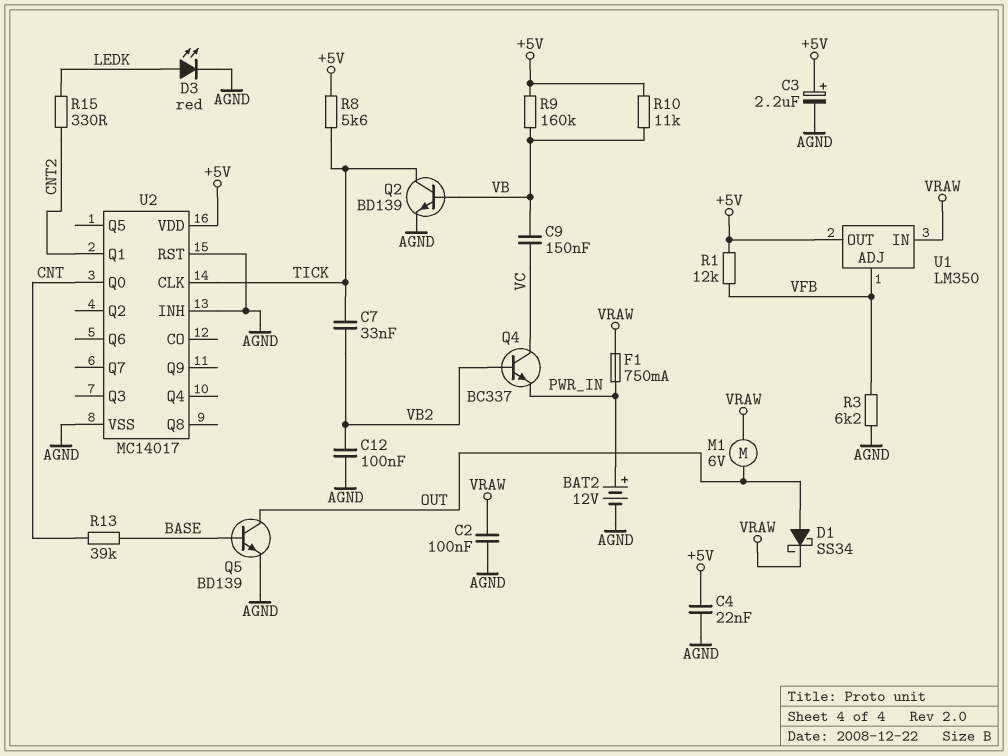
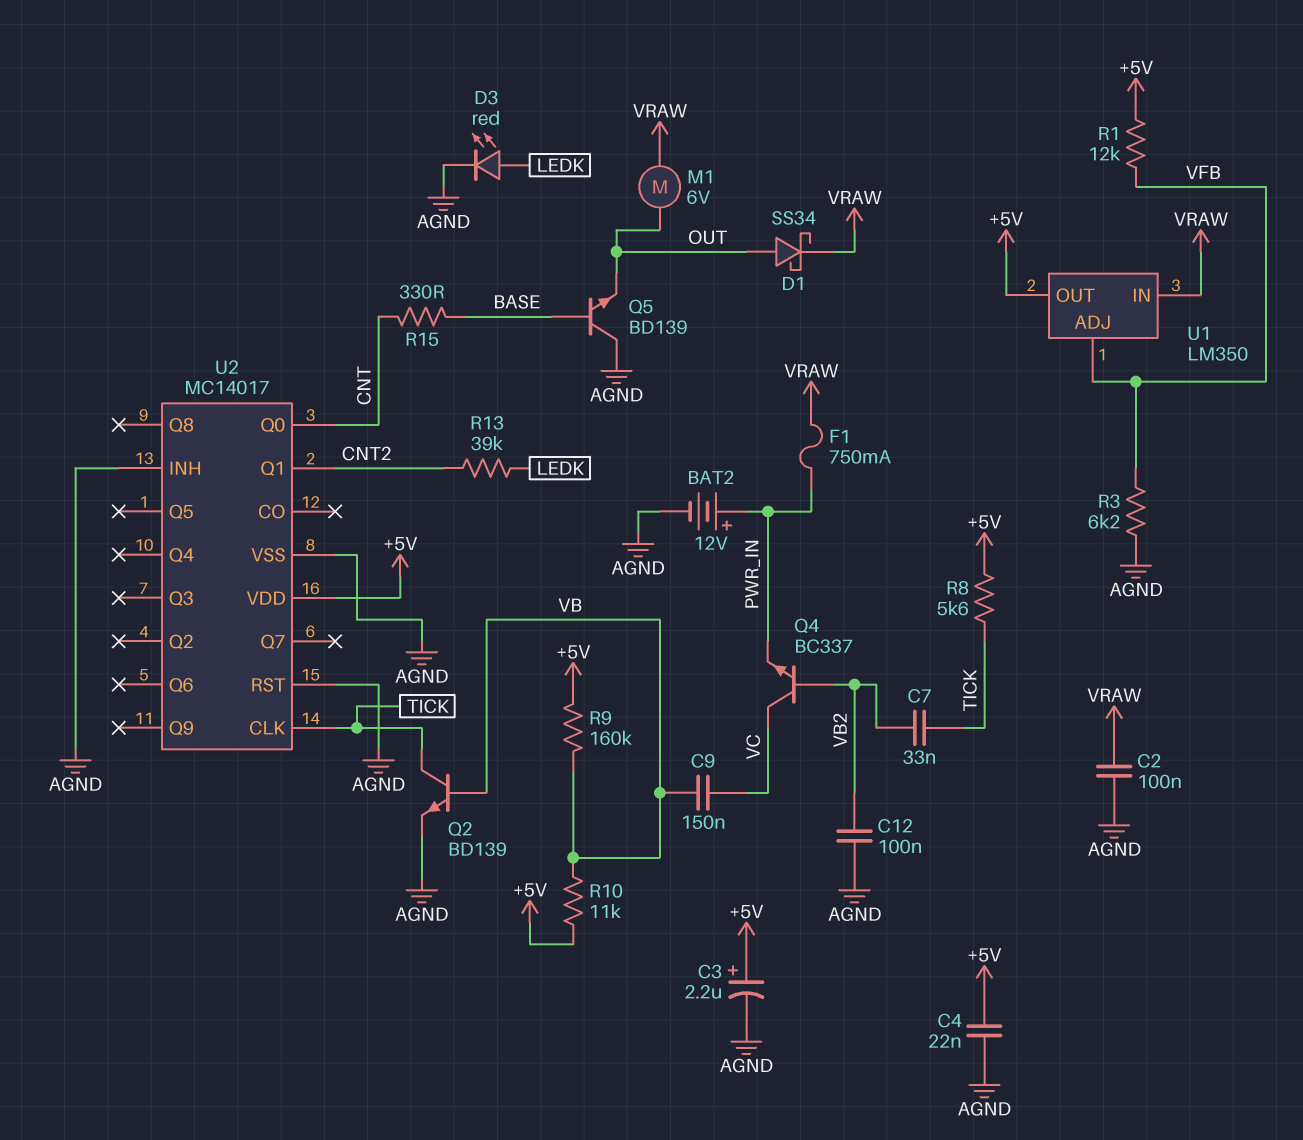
Q5: NPN BD139 (B BASE, C OUT, E AGND) -> NPN BD139 (B BASE, C AGND, E OUT)
R13: 39k (BASE, CNT) -> 39k (CNT2, LEDK)
R15: 330 (CNT2, LEDK) -> 330 (BASE, CNT)

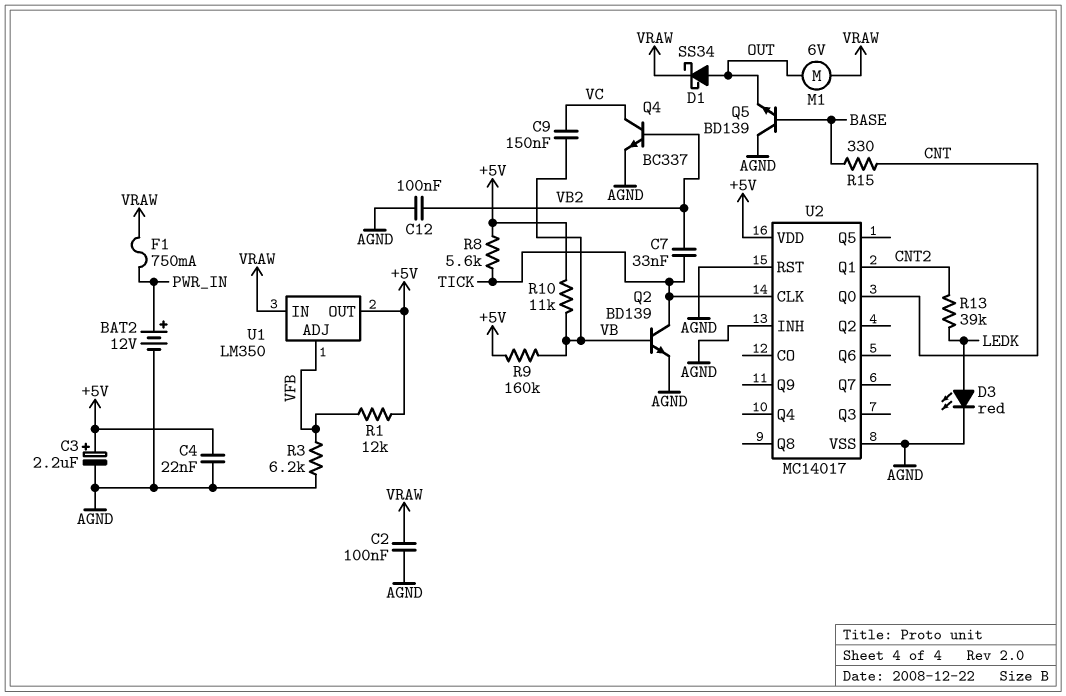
Q4: NPN BC337 (B VB2, C VC, E PWR_IN) -> NPN BC337 (B VB2, C VC, E AGND)

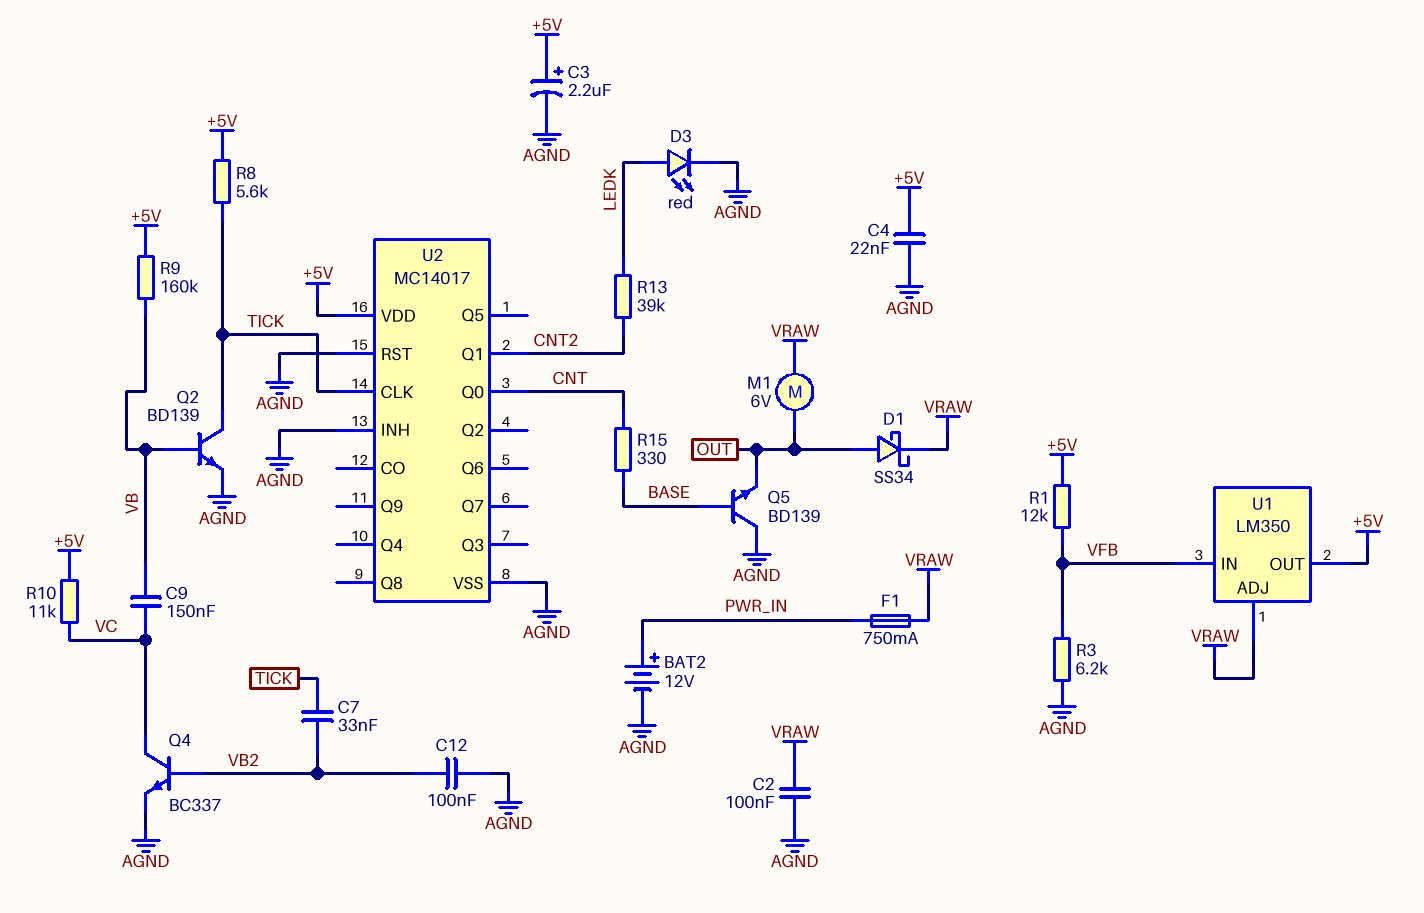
R10: 11k (+5V, VB) -> 11k (+5V, VC)
U1 pin ADJ: VFB -> VRAW
U1 pin IN: VRAW -> VFB

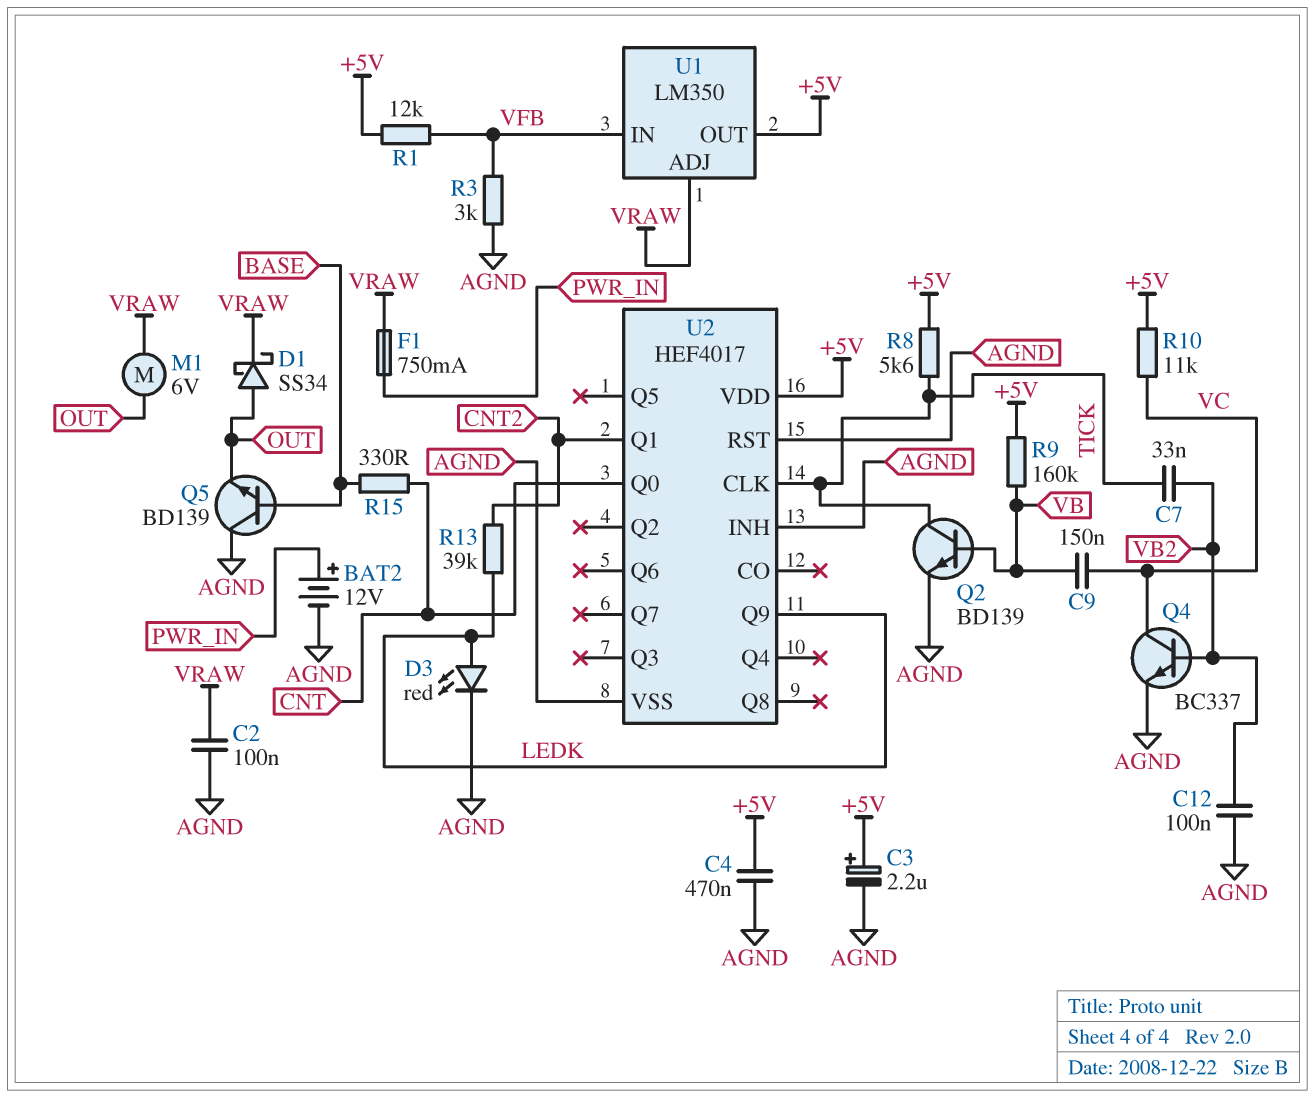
C4: 22nF (+5V, AGND) -> 470nF (+5V, AGND)
R3: 6.2k (AGND, VFB) -> 3k (AGND, VFB)
U2: MC14017 -> HEF4017
U2 pin Q9: none -> LEDK

